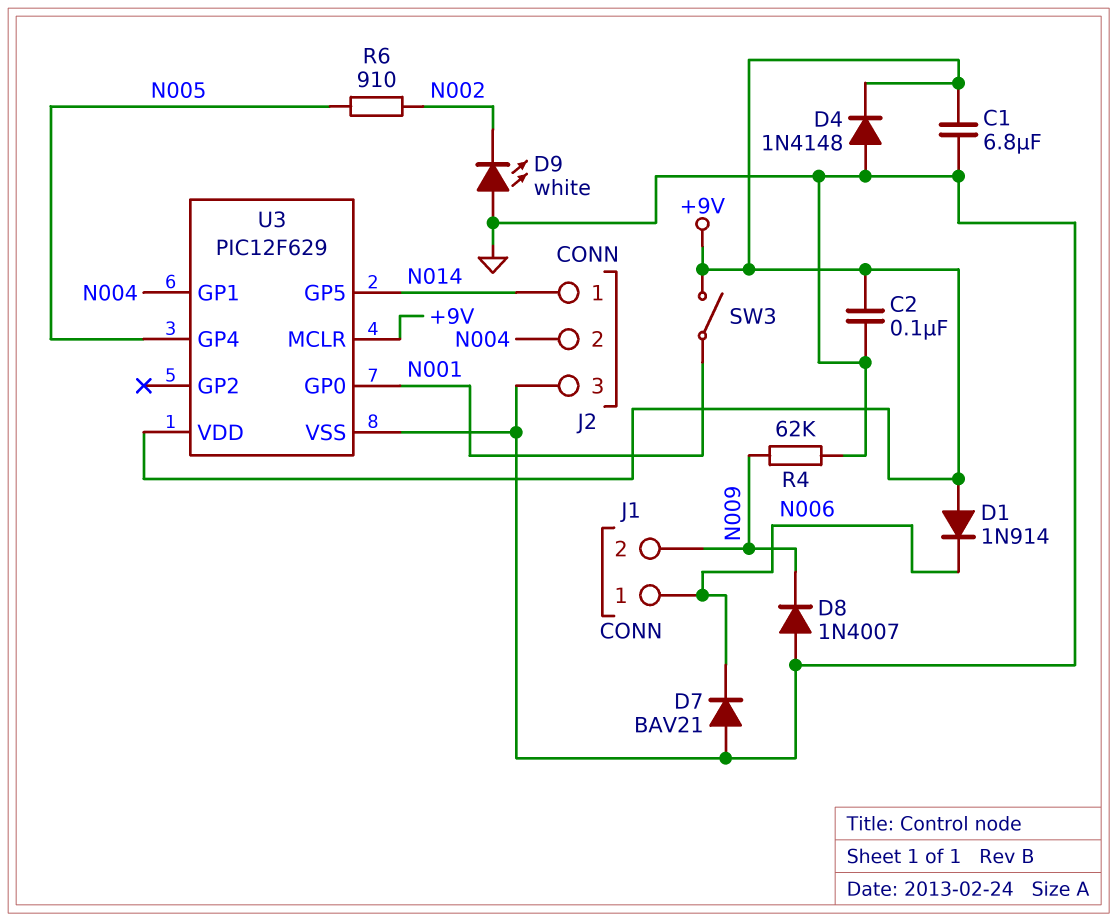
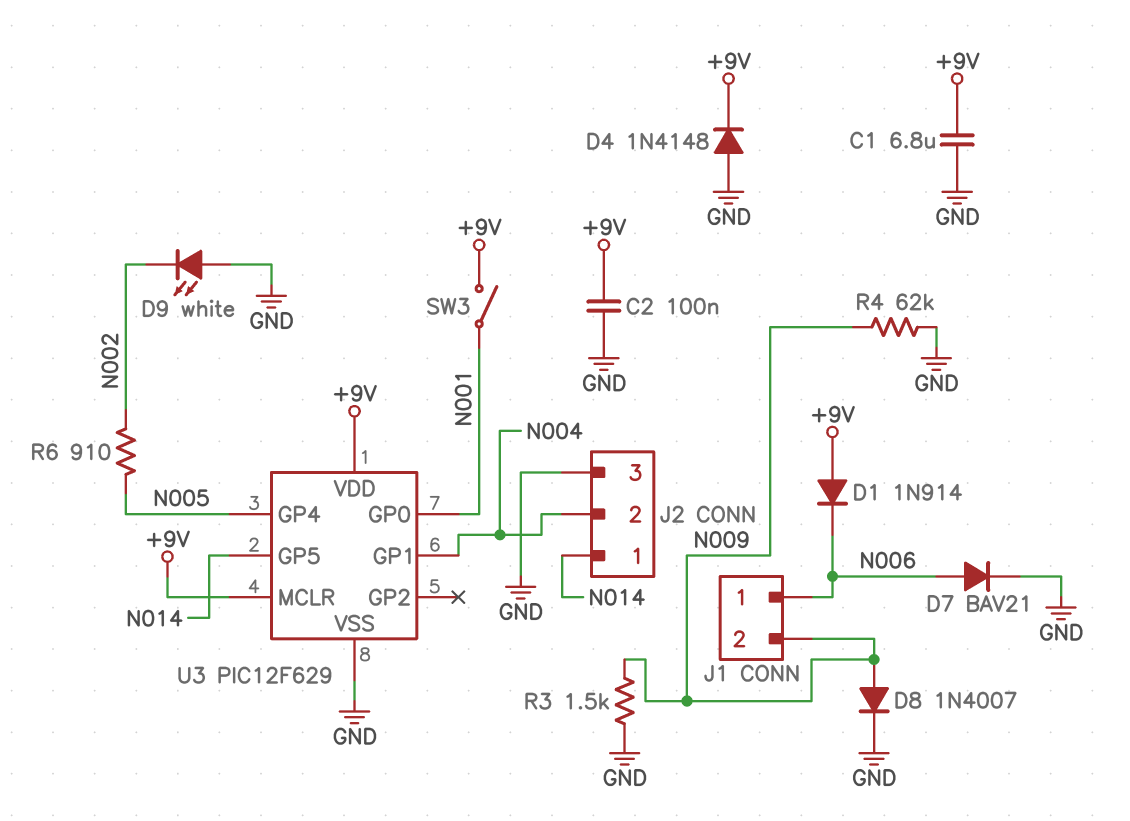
D7: diode BAV21 (A GND, K N006) -> diode BAV21 (A N006, K GND)
D8: diode 1N4007 (A GND, K N009) -> diode 1N4007 (A N009, K GND)
R3: none -> 1.5k (GND, N009)

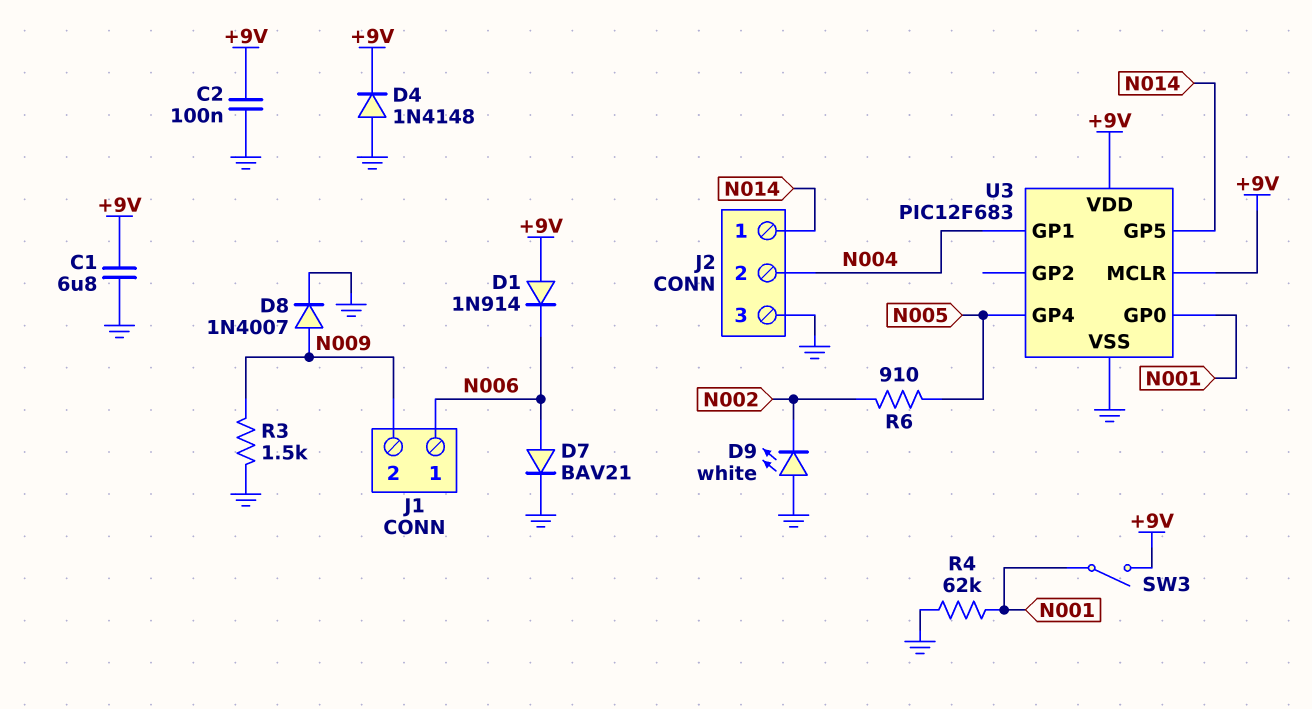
R4: 62k (GND, N009) -> 62k (GND, N001)
U3: PIC12F629 -> PIC12F683

